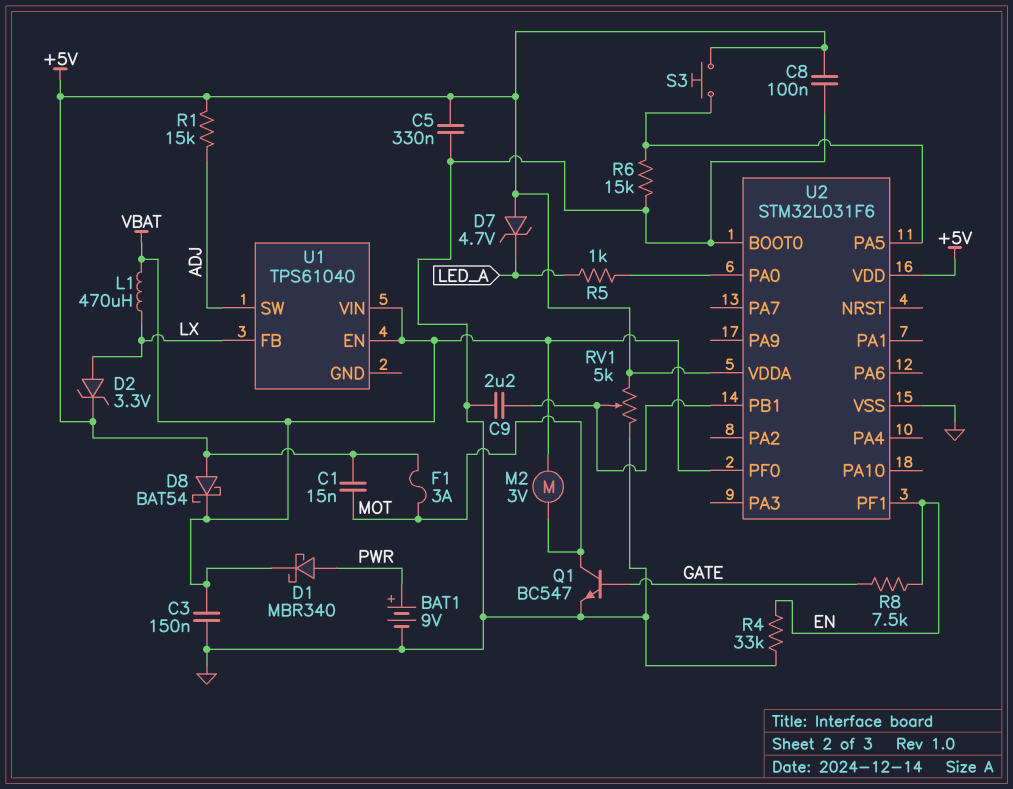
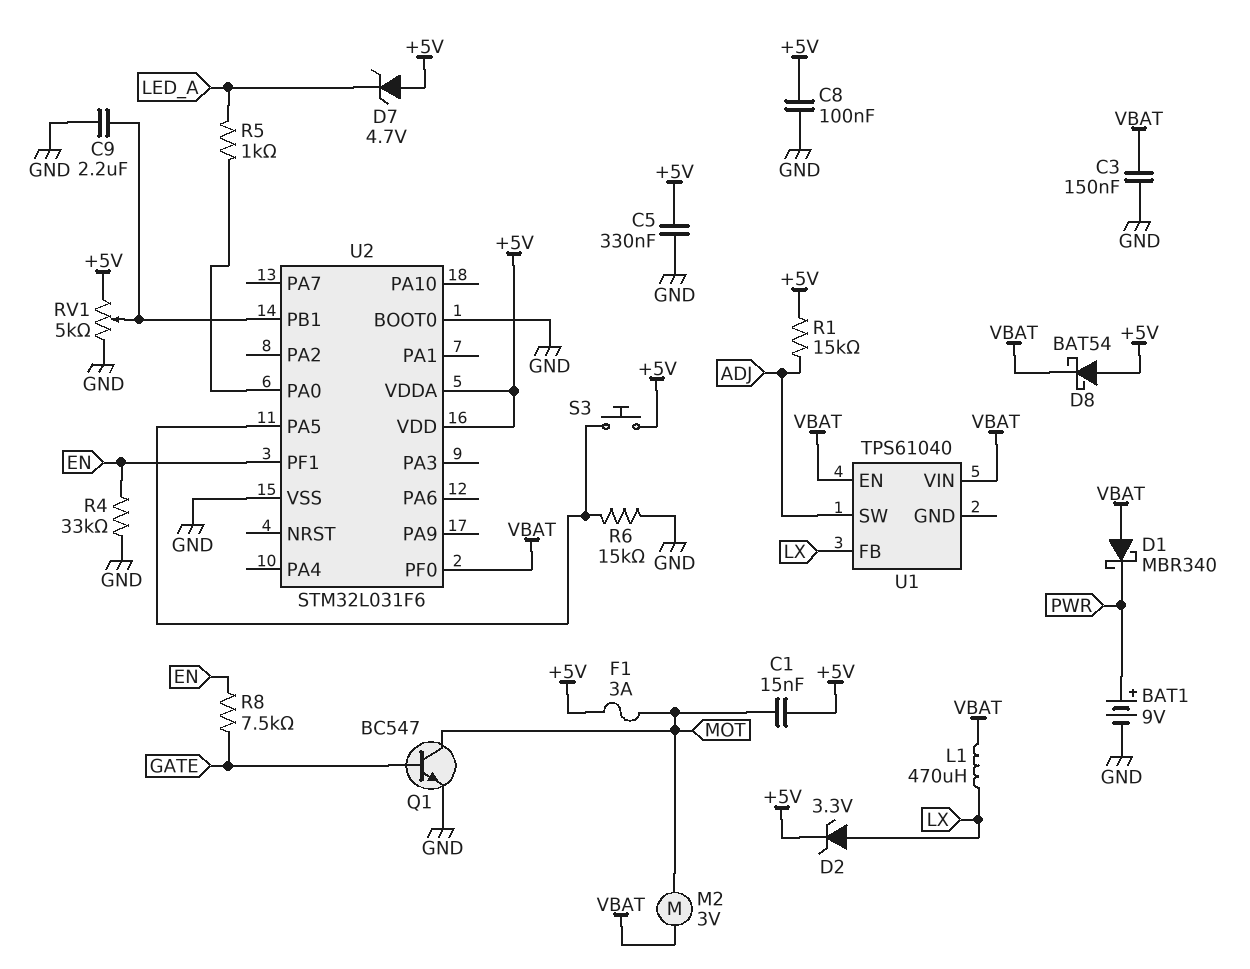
D1: schottky MBR340 (A PWR, K VBAT) -> schottky MBR340 (A VBAT, K PWR)

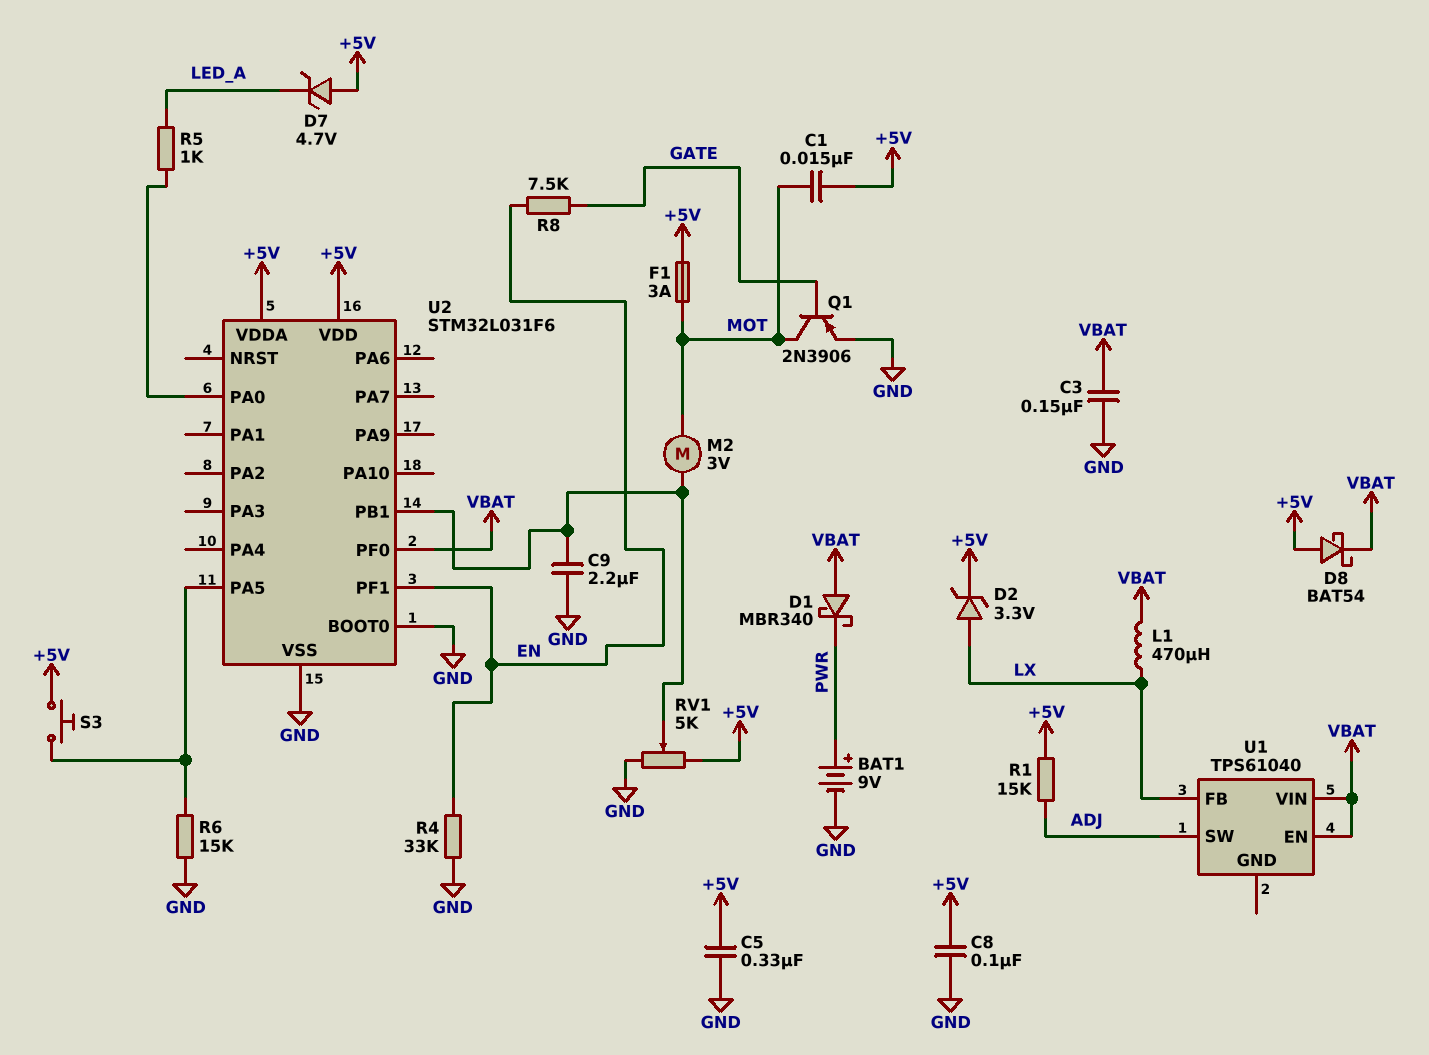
M2: motor 3V (MOT, VBAT) -> motor 3V (MOT, U2/PB1)
Q1: NPN BC547 (B GATE, C MOT, E GND) -> PNP 2N3906 (B GATE, C MOT, E GND)

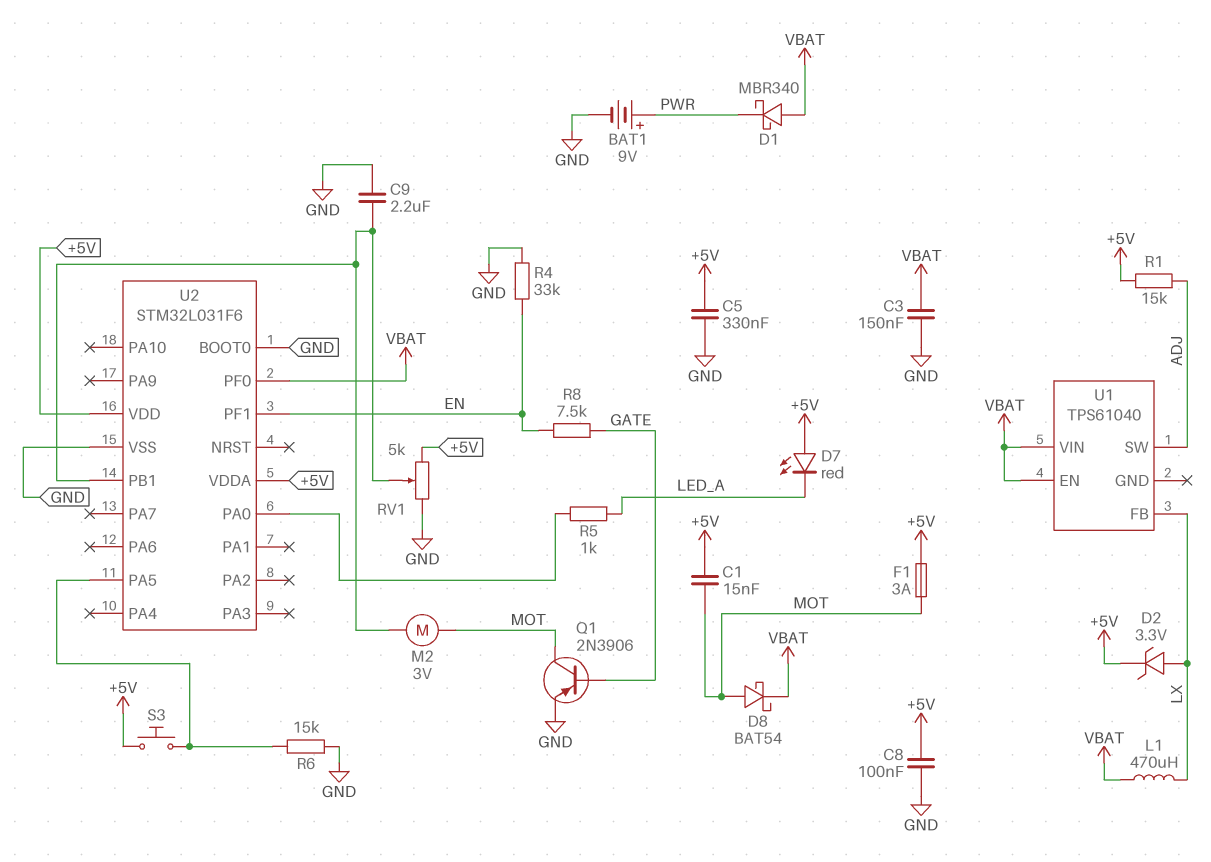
D7: zener 4.7V (A +5V, K LED_A) -> LED red (A +5V, K LED_A)
D8: schottky BAT54 (A +5V, K VBAT) -> schottky BAT54 (A MOT, K VBAT)

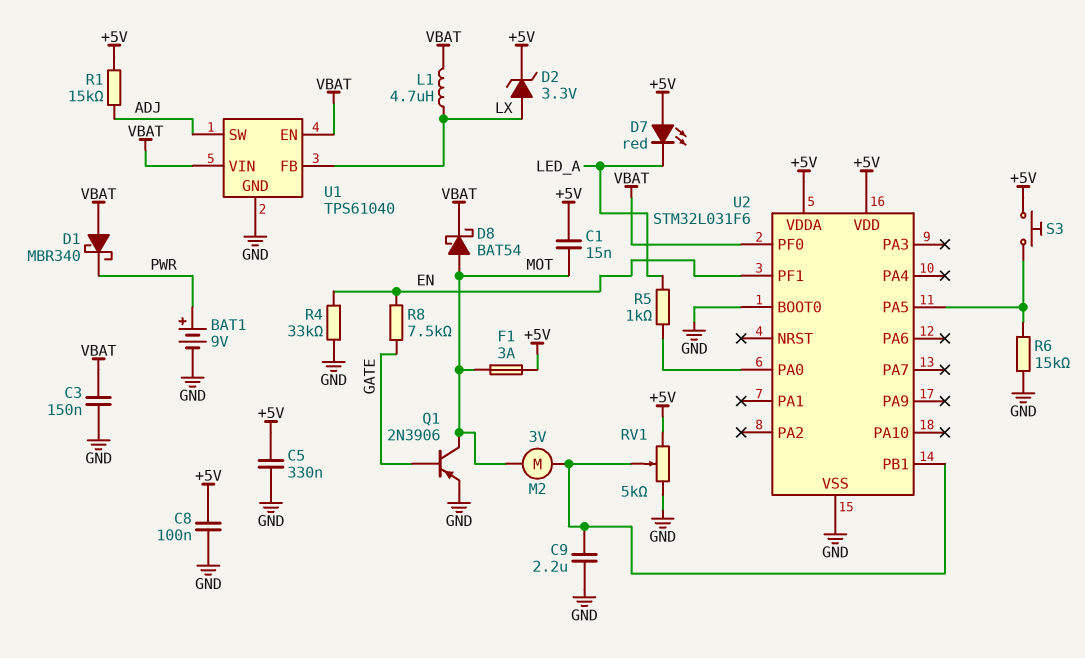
L1: 470uH (LX, VBAT) -> 4.7uH (LX, VBAT)
U1 pin GND: none -> GND

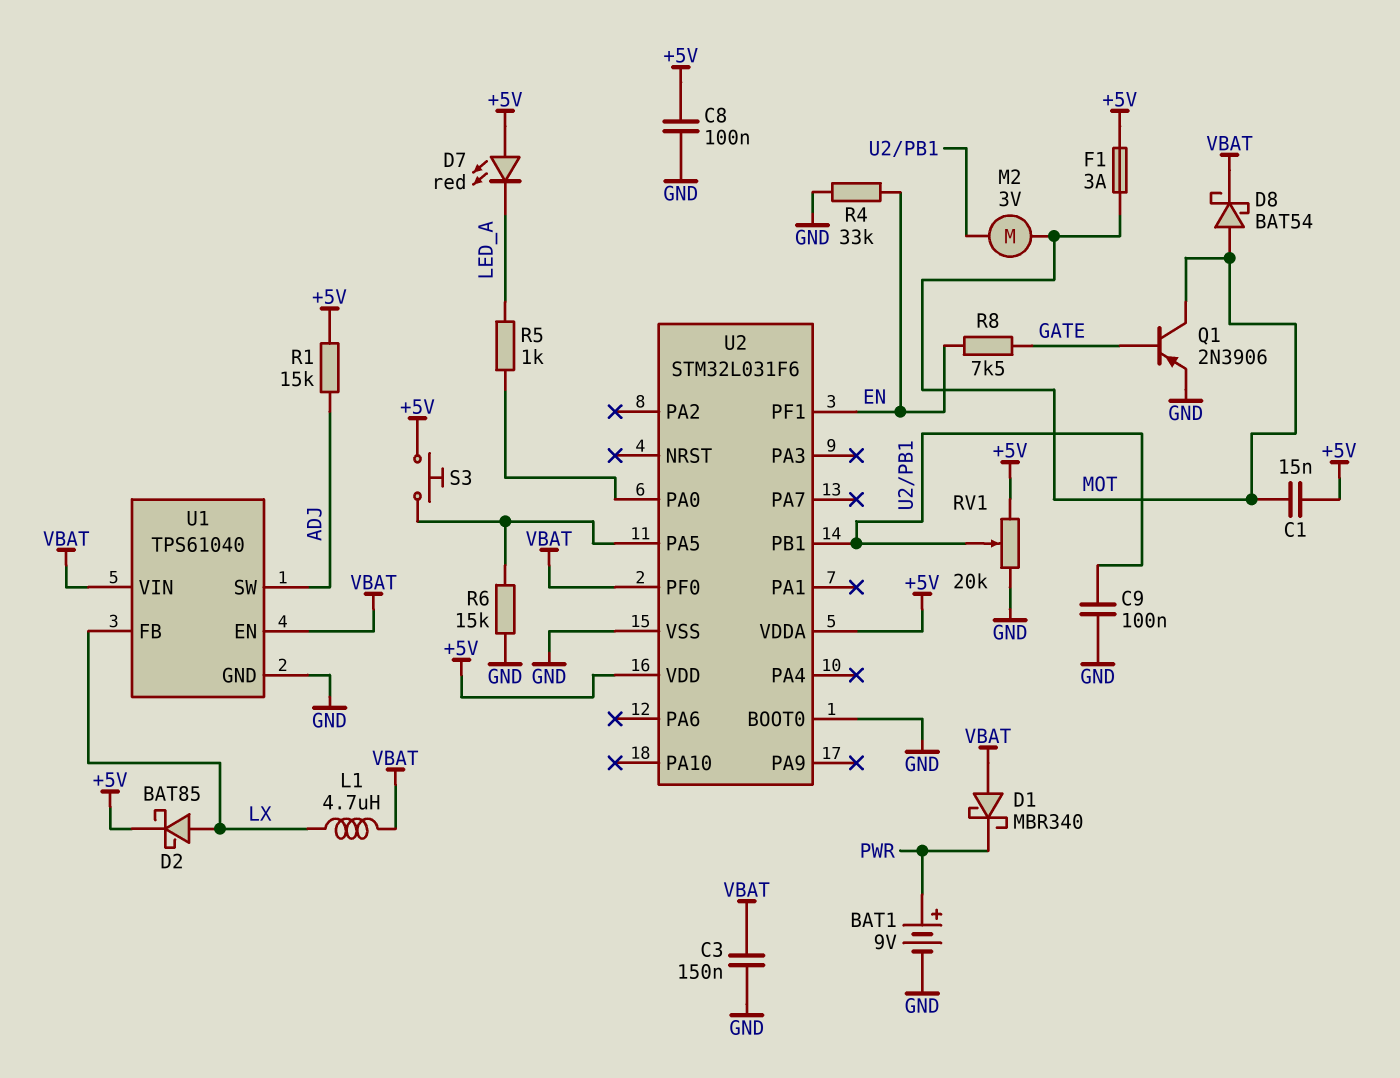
C5: 330nF (+5V, GND) -> none
C9: 2.2uF (GND, U2/PB1) -> 100nF (GND, U2/PB1)
D2: zener 3.3V (A LX, K +5V) -> schottky BAT85 (A LX, K +5V)
RV1: 5k (+5V, GND, wiper U2/PB1) -> 20k (+5V, GND, wiper U2/PB1)

